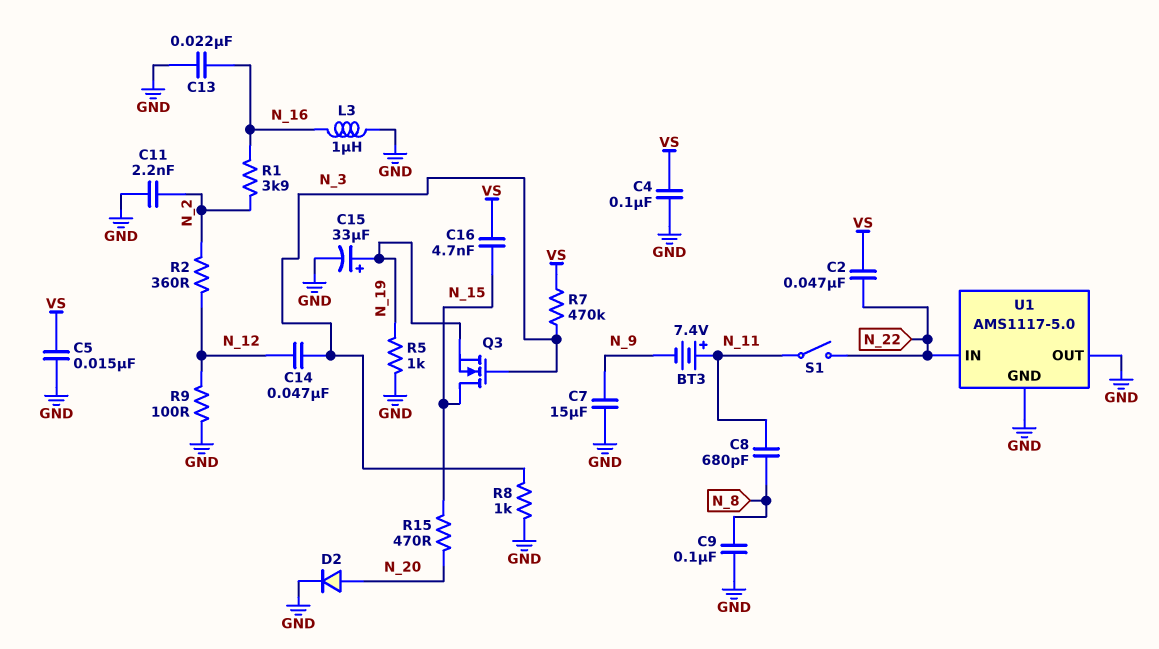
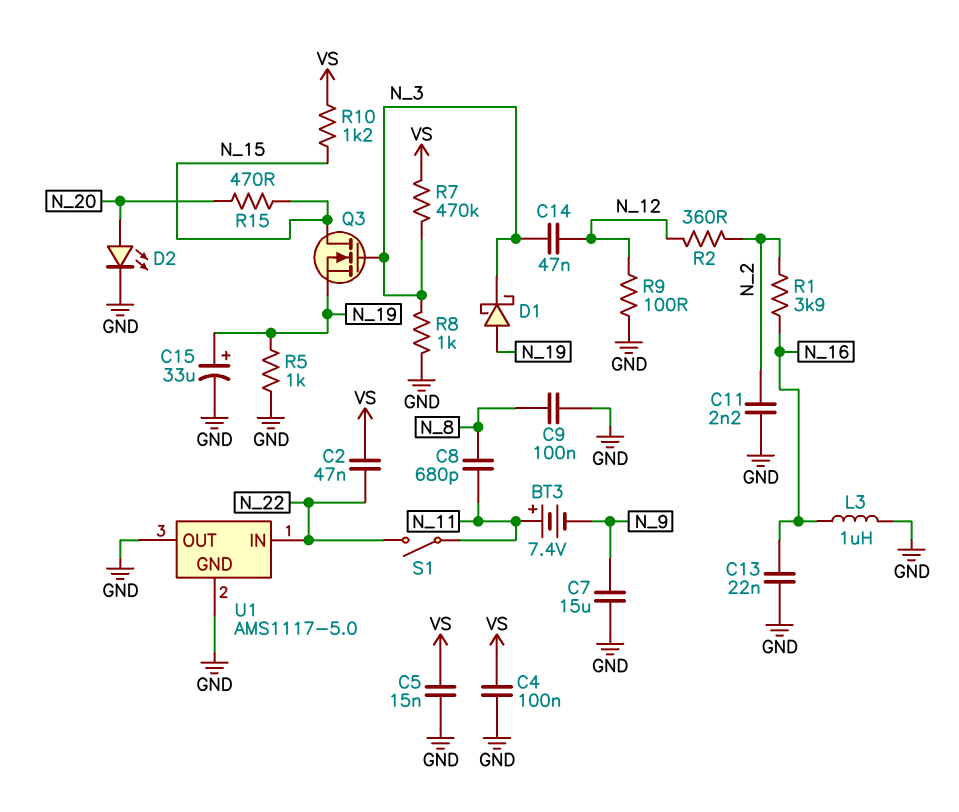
C16: 4.7nF (N_15, VS) -> none
D1: none -> schottky (A N_19, K N_3)
D2: diode (A N_20, K GND) -> LED (A N_20, K GND)
R10: none -> 1.2k (N_15, VS)

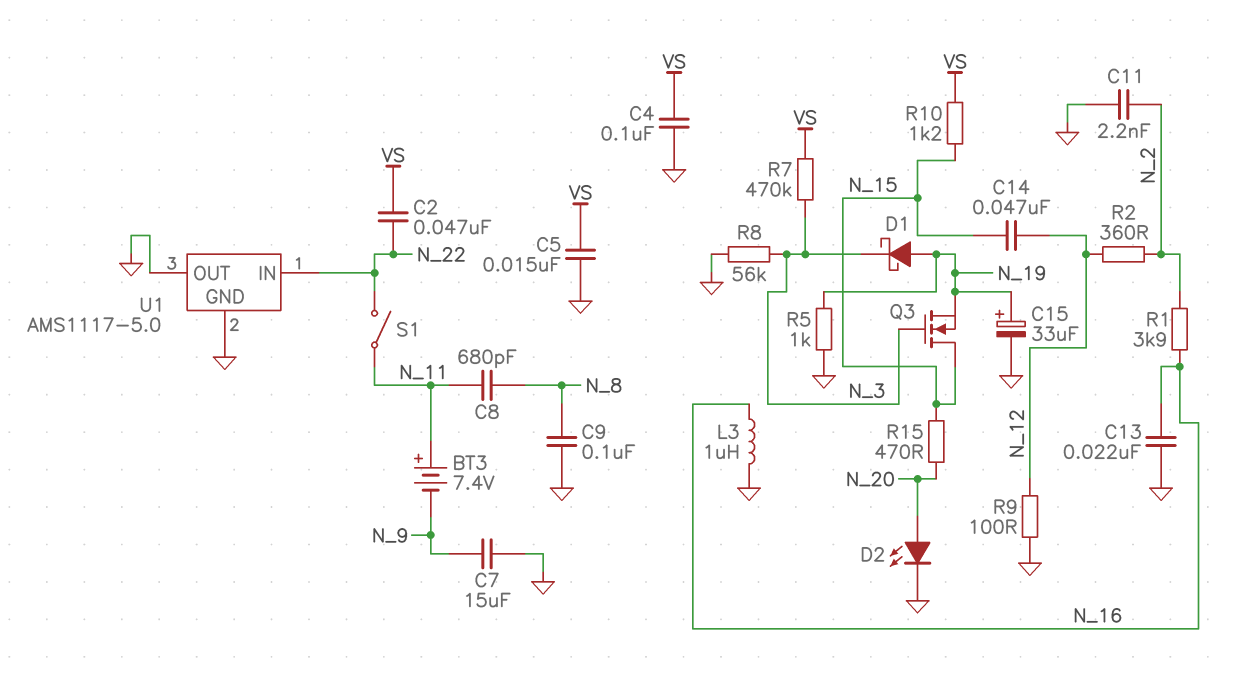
C14: 47nF (N_3, N_12) -> 47nF (N_12, N_15)
R8: 1k (GND, N_3) -> 56k (GND, N_3)

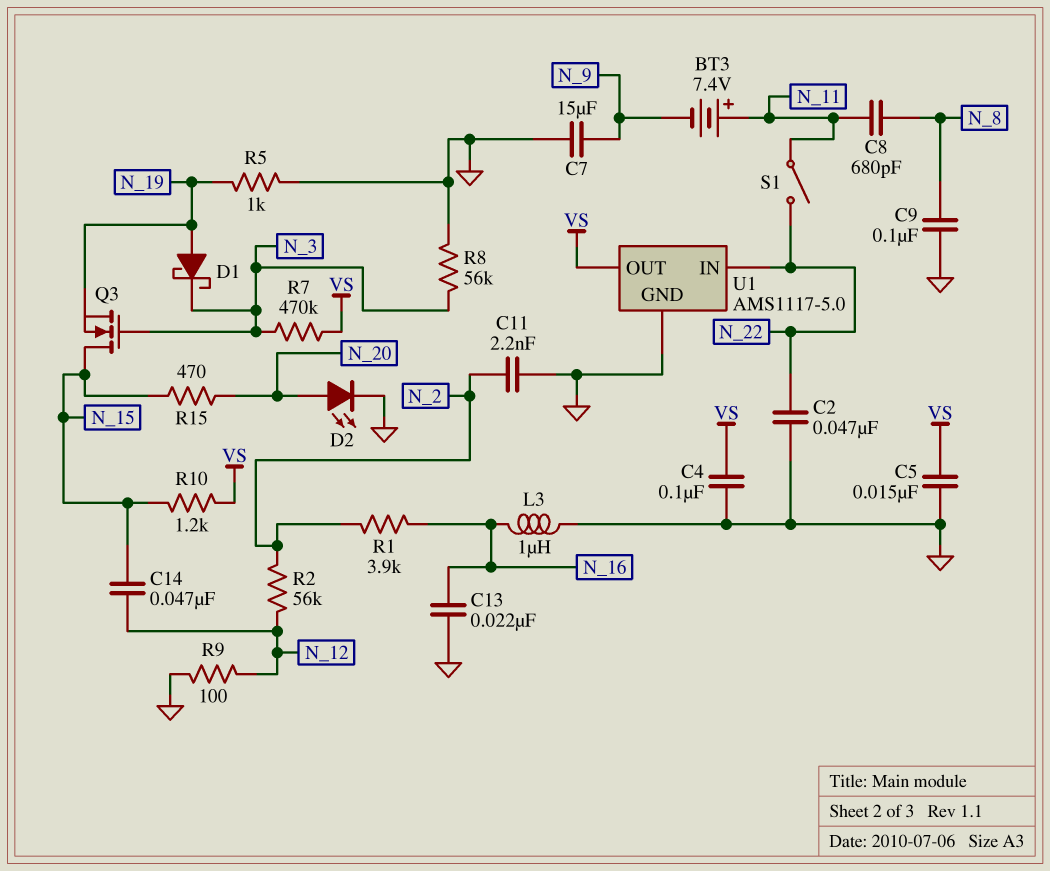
C2: 47nF (N_22, VS) -> 47nF (GND, N_22)
C15: 33uF (plus N_19, minus GND) -> none
R2: 360 (N_2, N_12) -> 56k (N_2, N_12)
U1 pin OUT: GND -> VS

